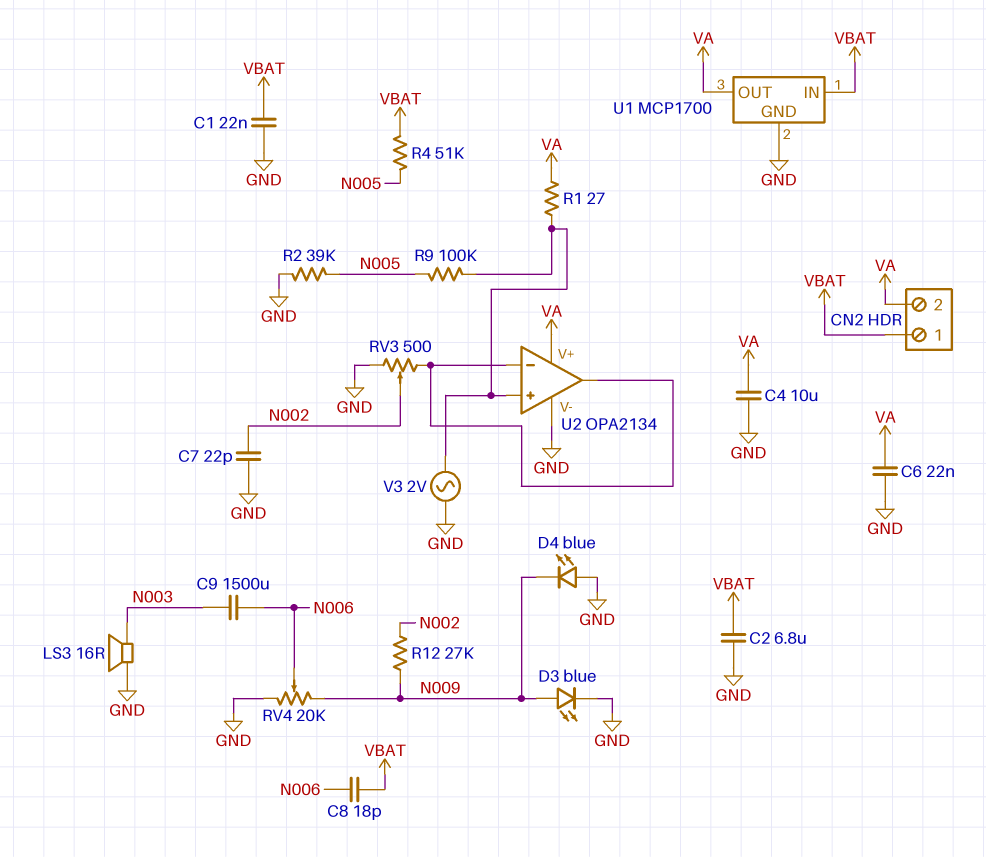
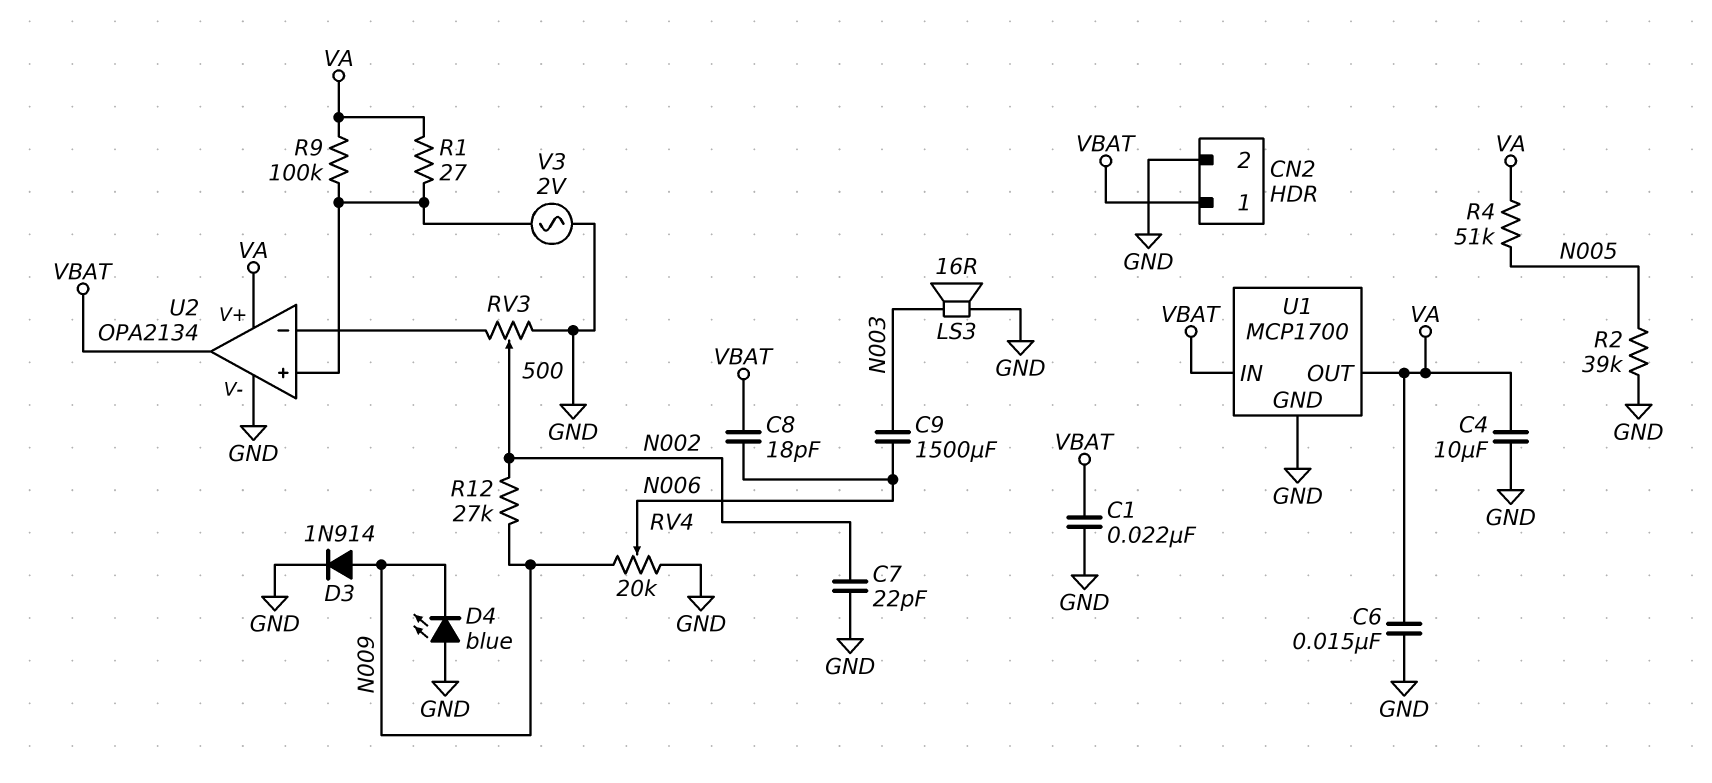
C2: 6.8uF (GND, VBAT) -> none
C6: 22nF (GND, VA) -> 15nF (GND, VA)
CN2 pin 2: VA -> GND
D3: LED blue (A N009, K GND) -> diode 1N914 (A N009, K GND)
R4: 51k (N005, VBAT) -> 51k (N005, VA)
R9: 100k (N005, U2/in+) -> 100k (U2/in+, VA)
U2 pin out: U2/in- -> VBAT

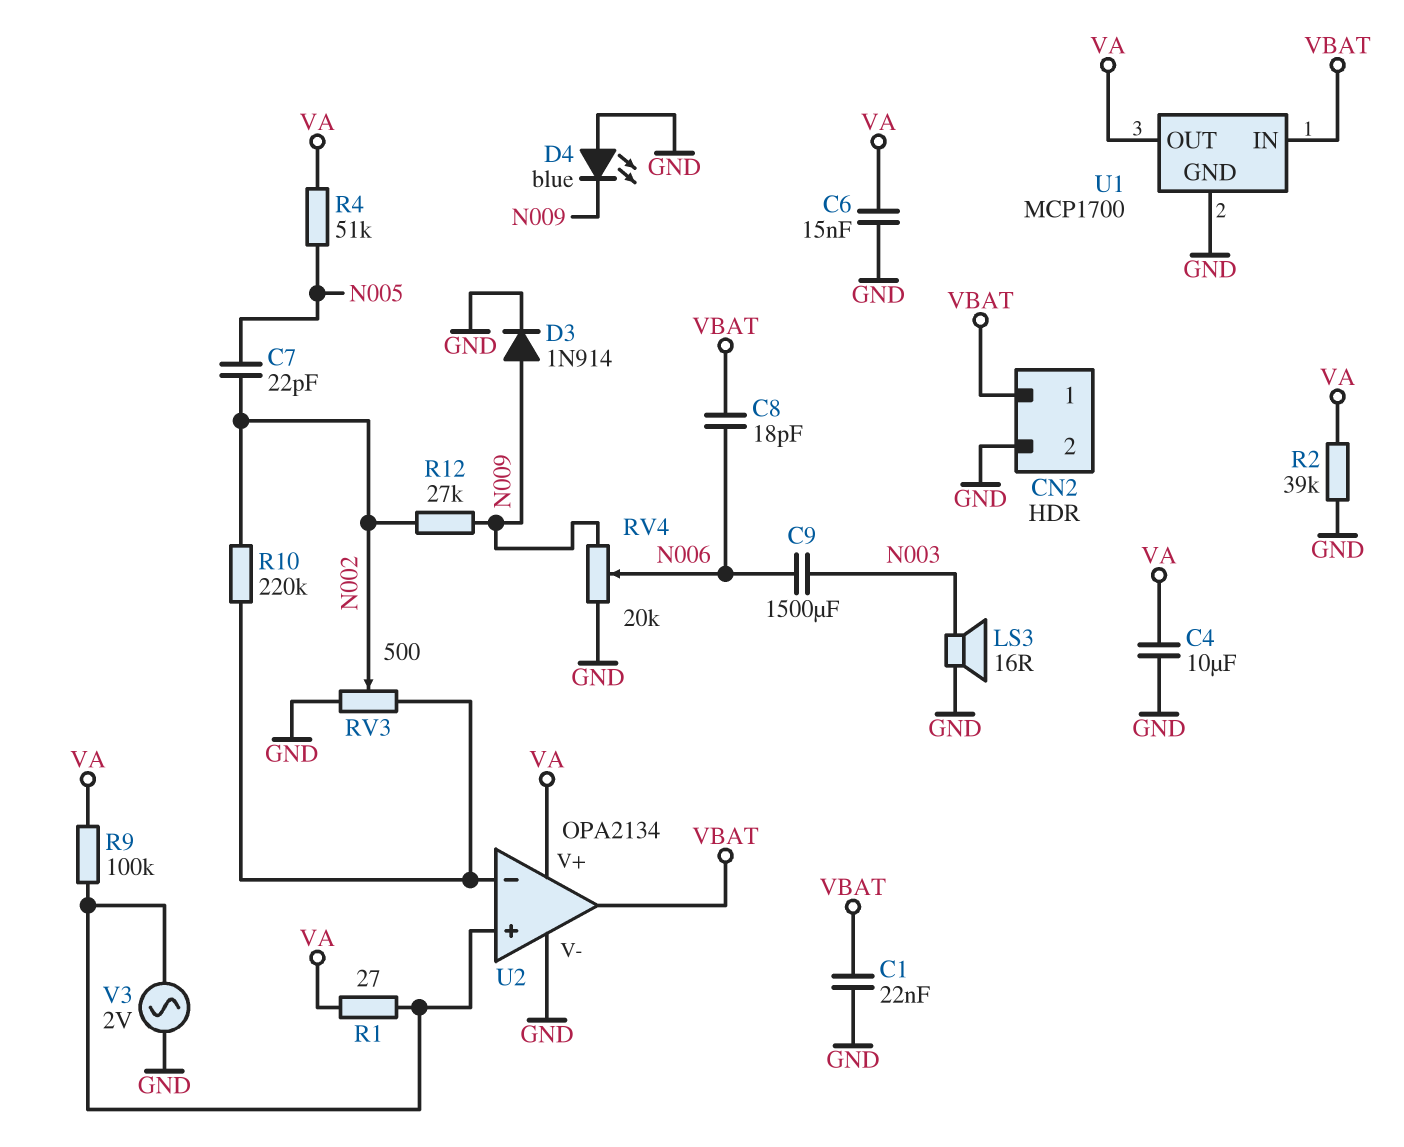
C7: 22pF (GND, N002) -> 22pF (N002, N005)
R2: 39k (GND, N005) -> 39k (GND, VA)
R10: none -> 220k (N002, U2/in-)

